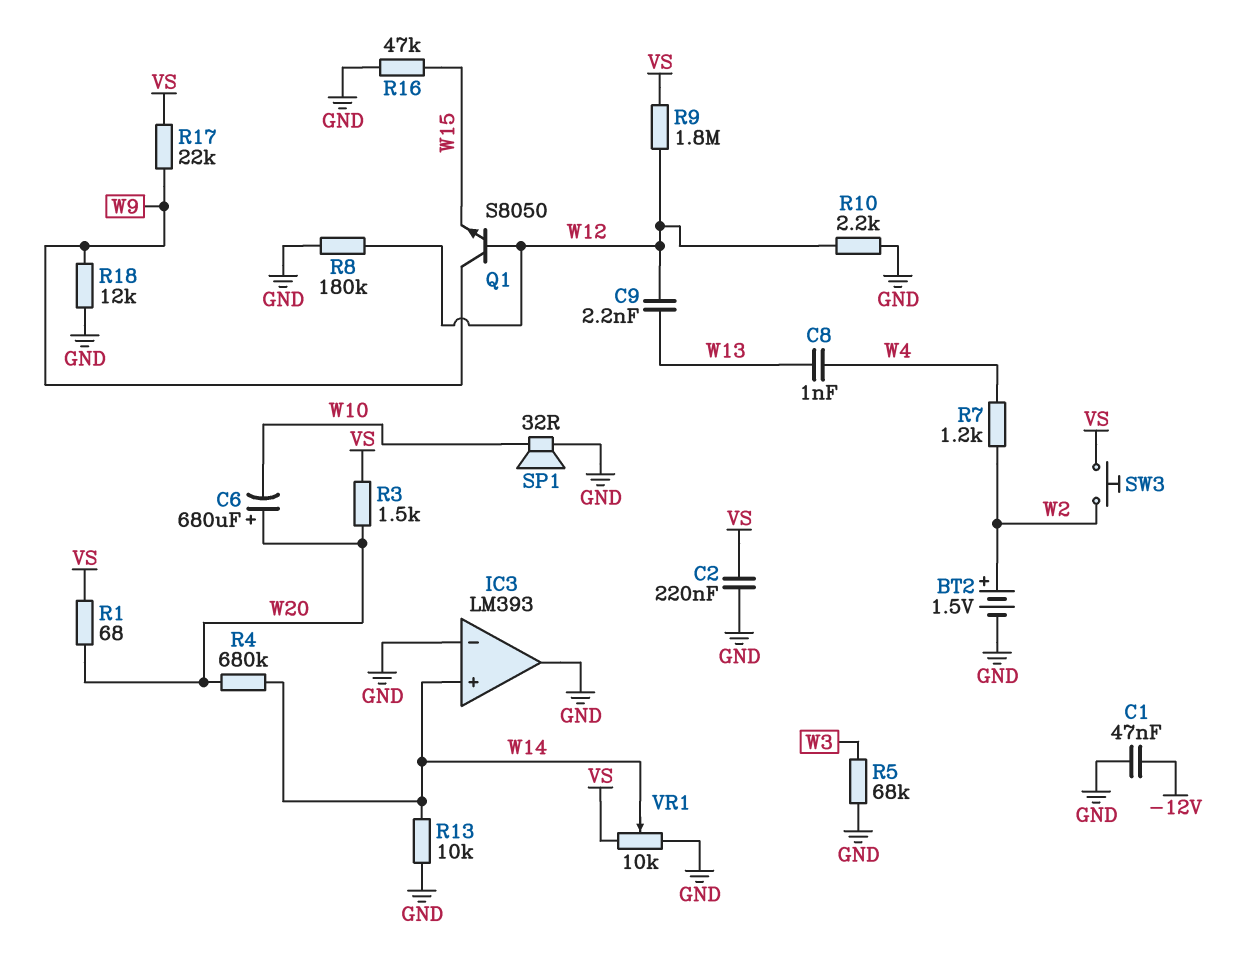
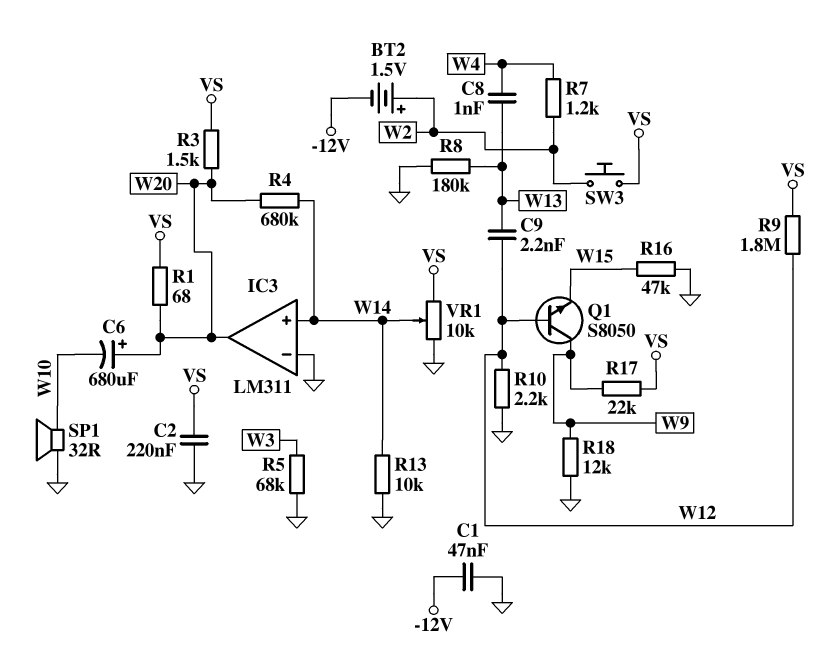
BT2: 1.5V (plus W2, minus GND) -> 1.5V (plus W2, minus -12V)
IC3: LM393 -> LM311
IC3 pin out: GND -> W20
R8: 180k (GND, W12) -> 180k (GND, W13)

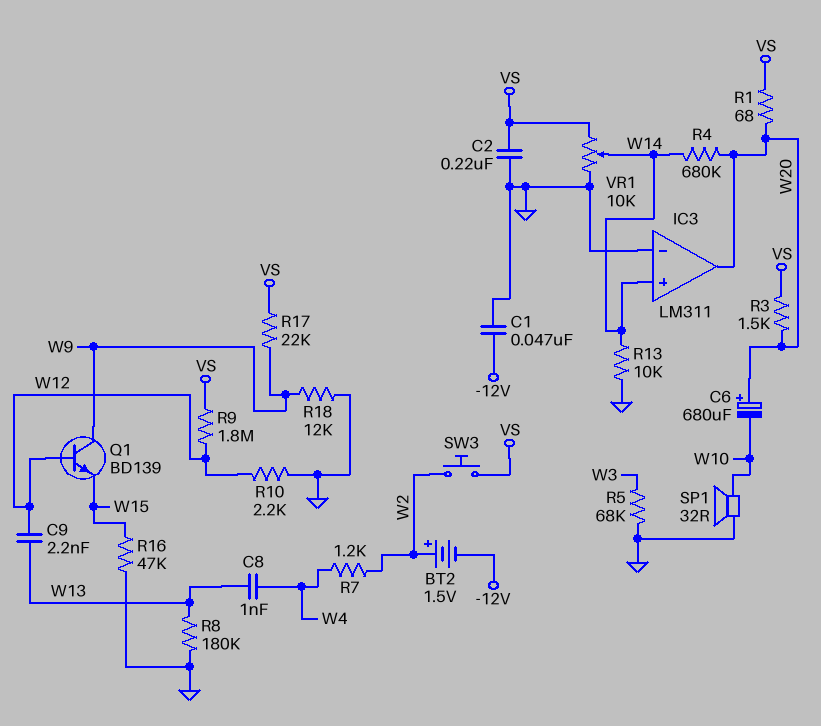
Q1: NPN S8050 (B W12, C W9, E W15) -> NPN BD139 (B W12, C W9, E W15)

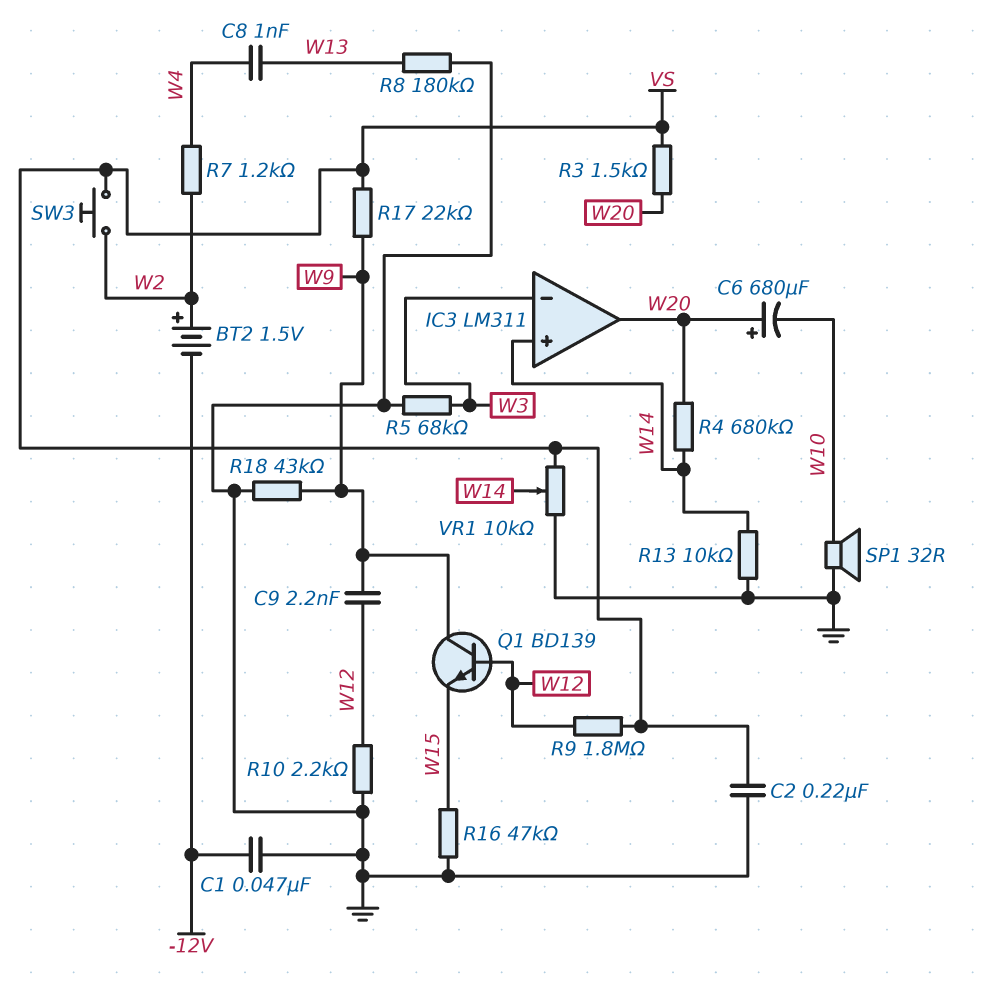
C9: 2.2nF (W12, W13) -> 2.2nF (W9, W12)
IC3 pin in-: GND -> W3
R1: 68 (VS, W20) -> none
R18: 12k (GND, W9) -> 43k (GND, W9)

